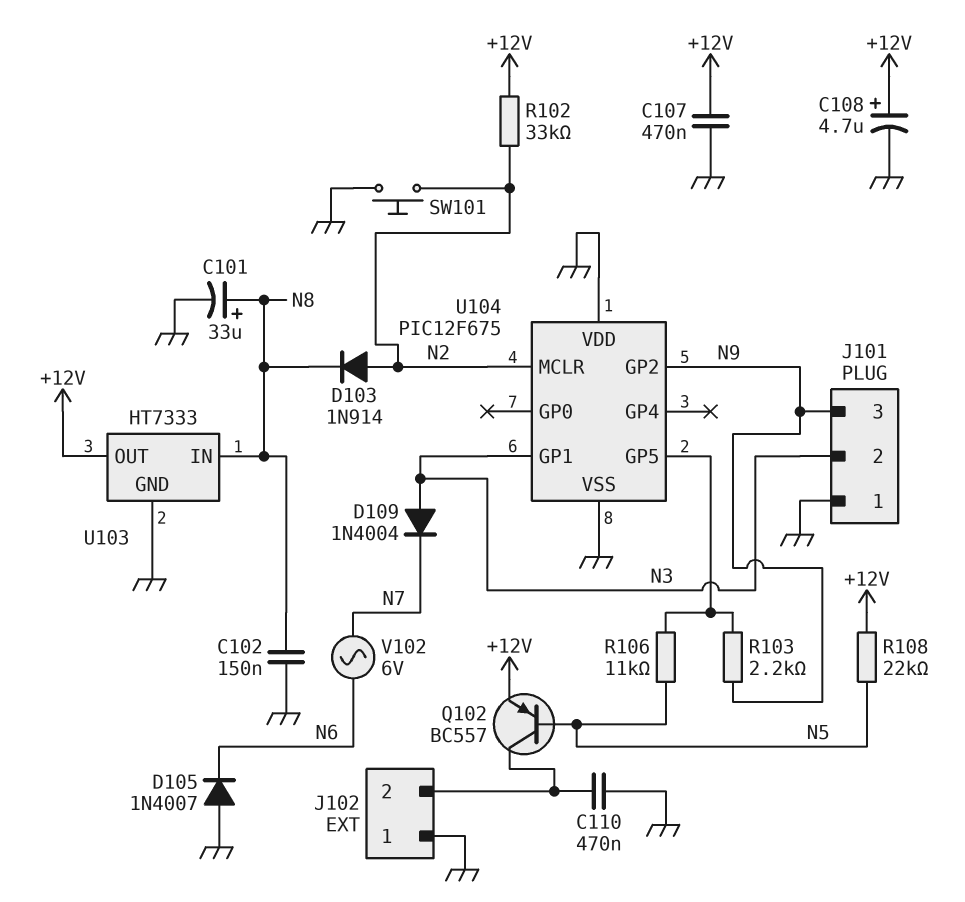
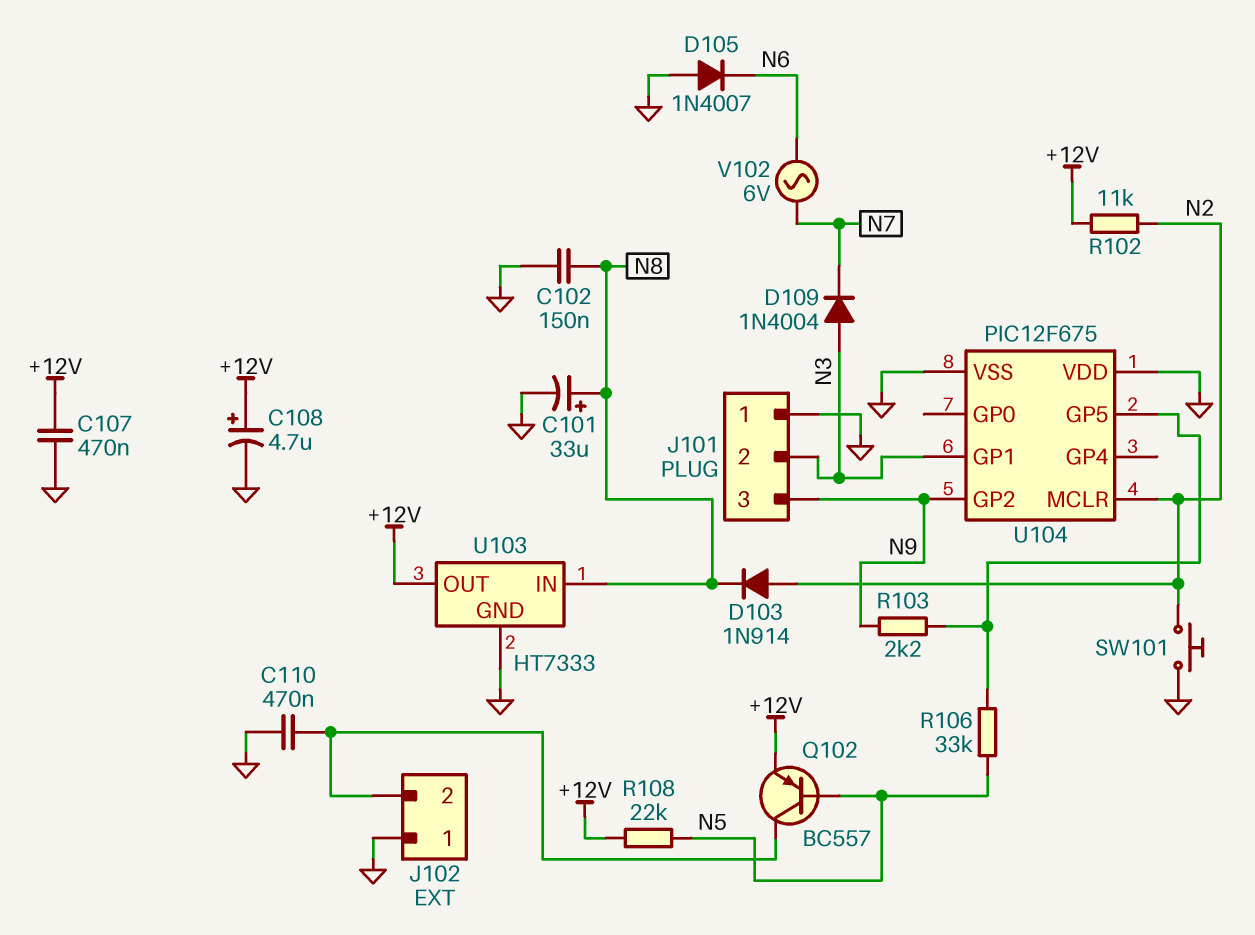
R102: 33k (+12V, N2) -> 11k (+12V, N2)
R106: 11k (N5, U104/GP5) -> 33k (N5, U104/GP5)

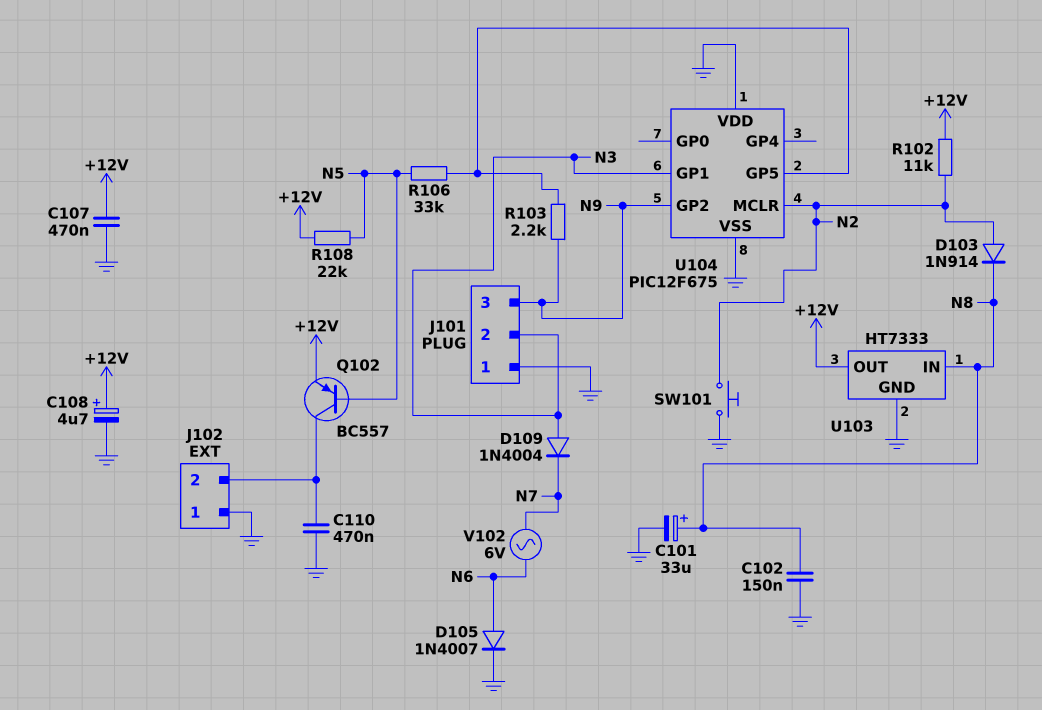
D105: diode 1N4007 (A GND, K N6) -> diode 1N4007 (A N6, K GND)

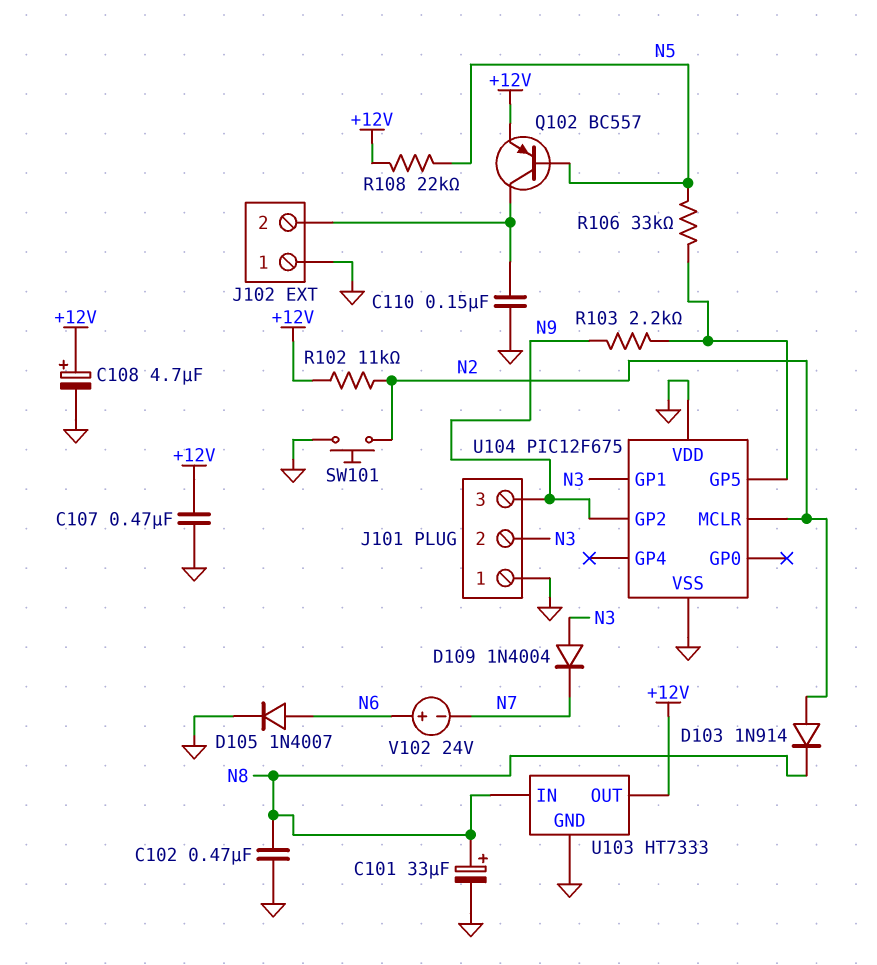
C102: 150nF (GND, N8) -> 470nF (GND, N8)
C110: 470nF (GND, J102/2) -> 150nF (GND, J102/2)
V102: AC 6V (N6, N7) -> 24V (plus N6, minus N7)

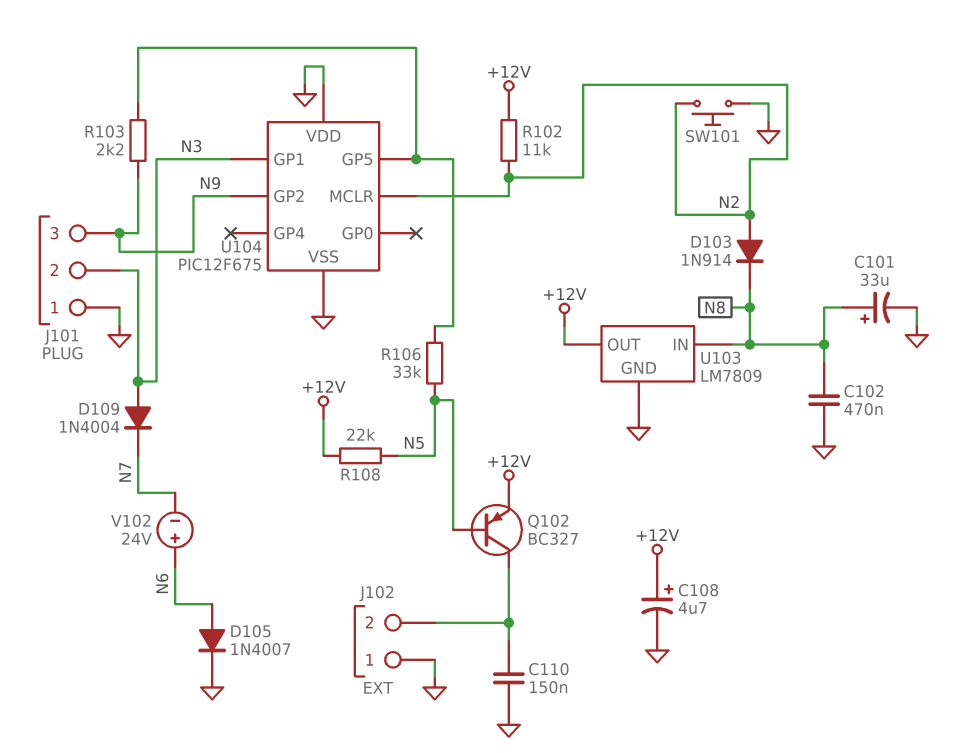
C107: 470nF (+12V, GND) -> none
Q102: PNP BC557 (B N5, C J102/2, E +12V) -> PNP BC327 (B N5, C J102/2, E +12V)
U103: HT7333 -> LM7809

